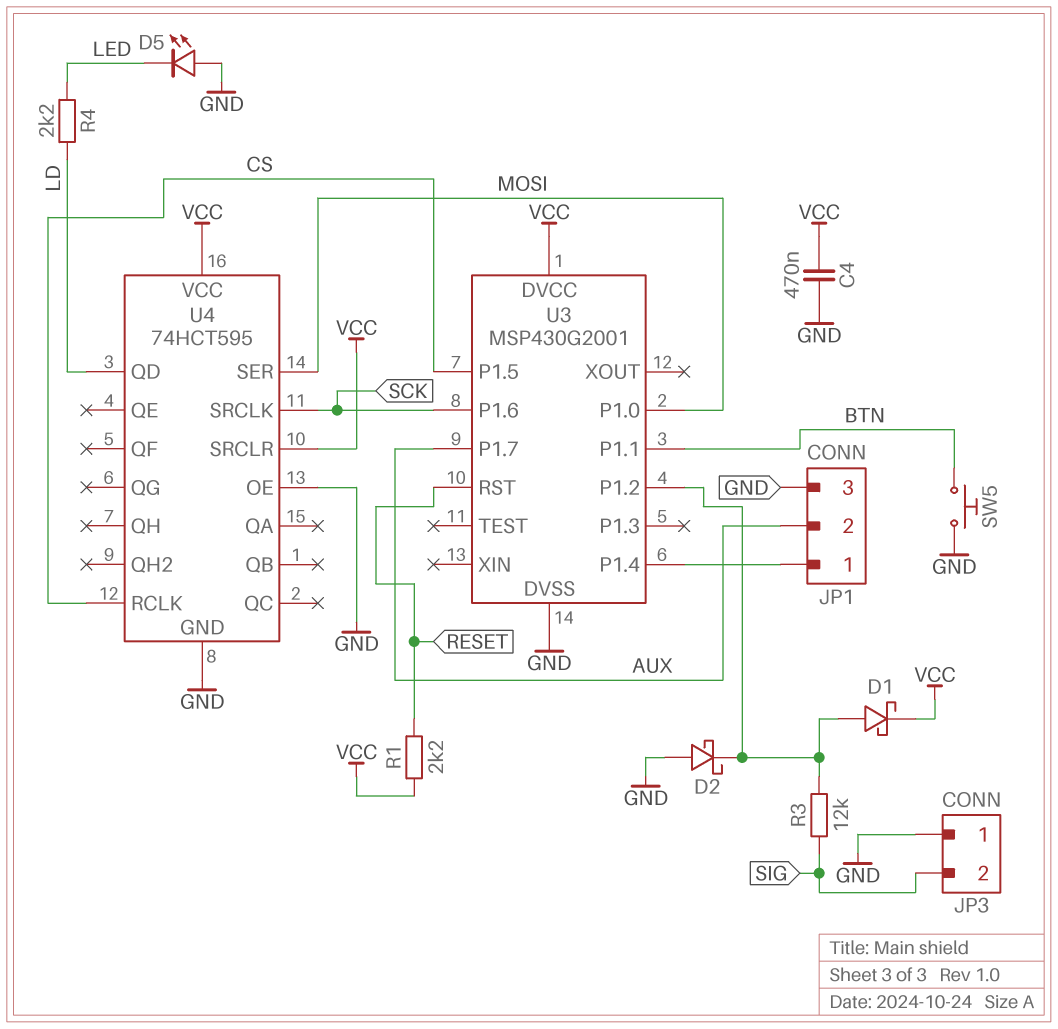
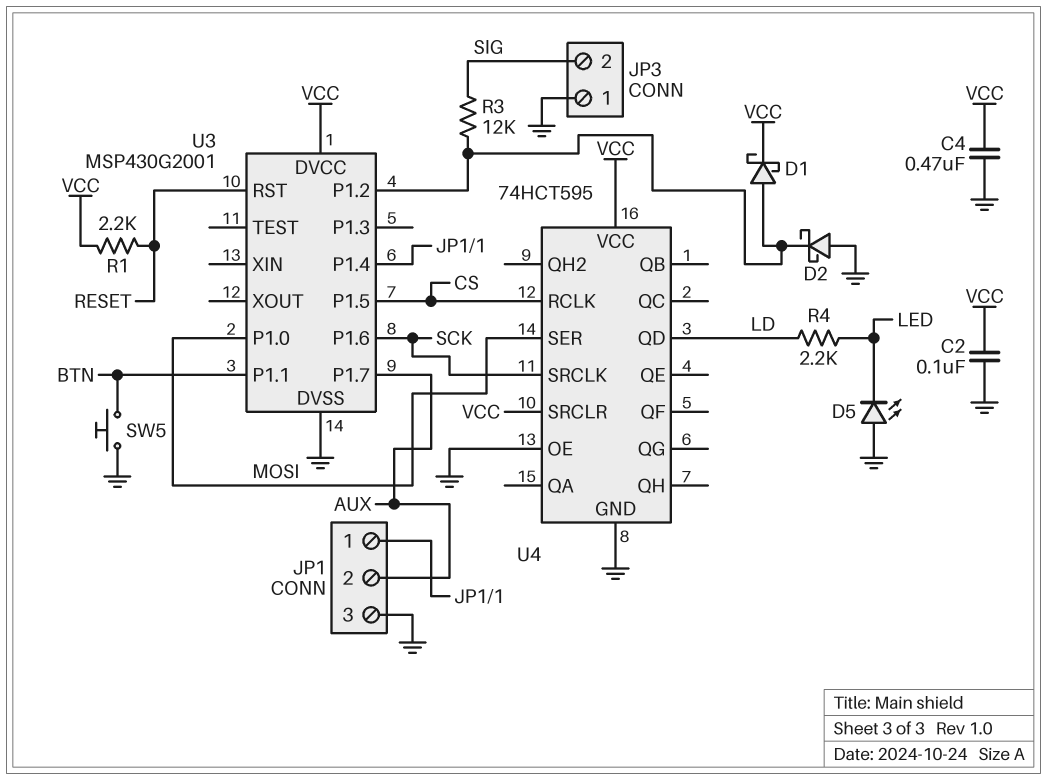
C2: none -> 100nF (GND, VCC)

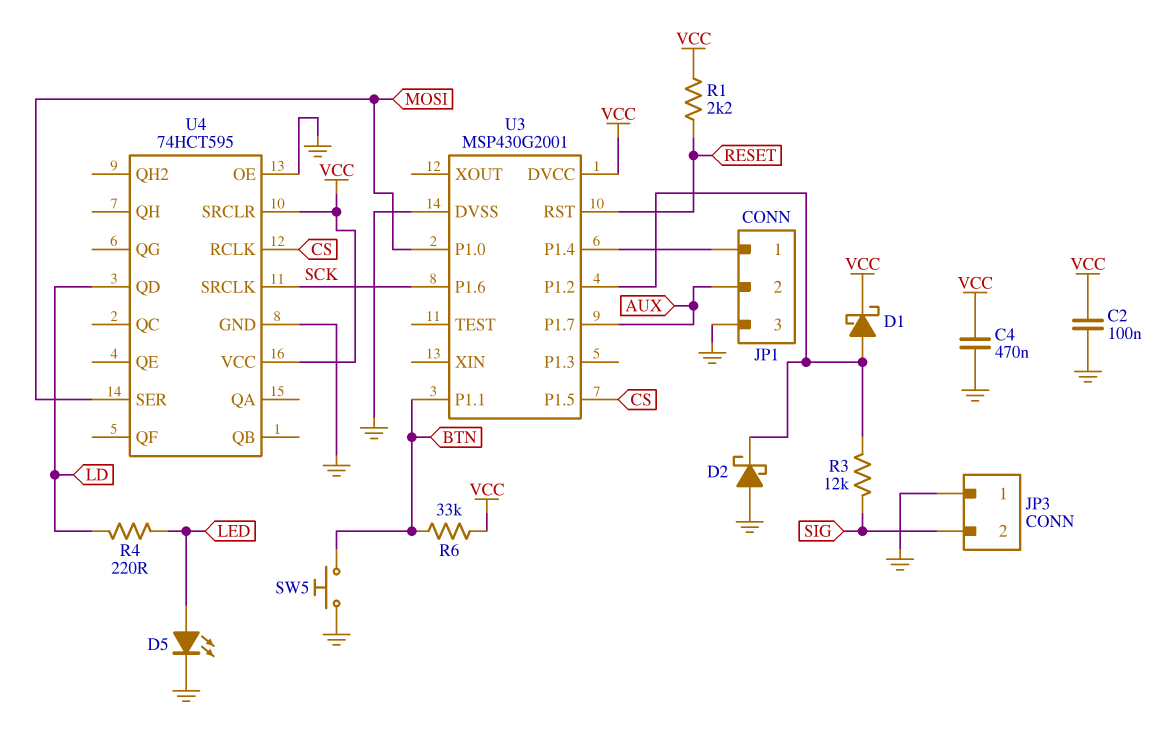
D5: LED (A GND, K LED) -> LED (A LED, K GND)
R4: 2.2k (LD, LED) -> 220 (LD, LED)
R6: none -> 33k (BTN, VCC)

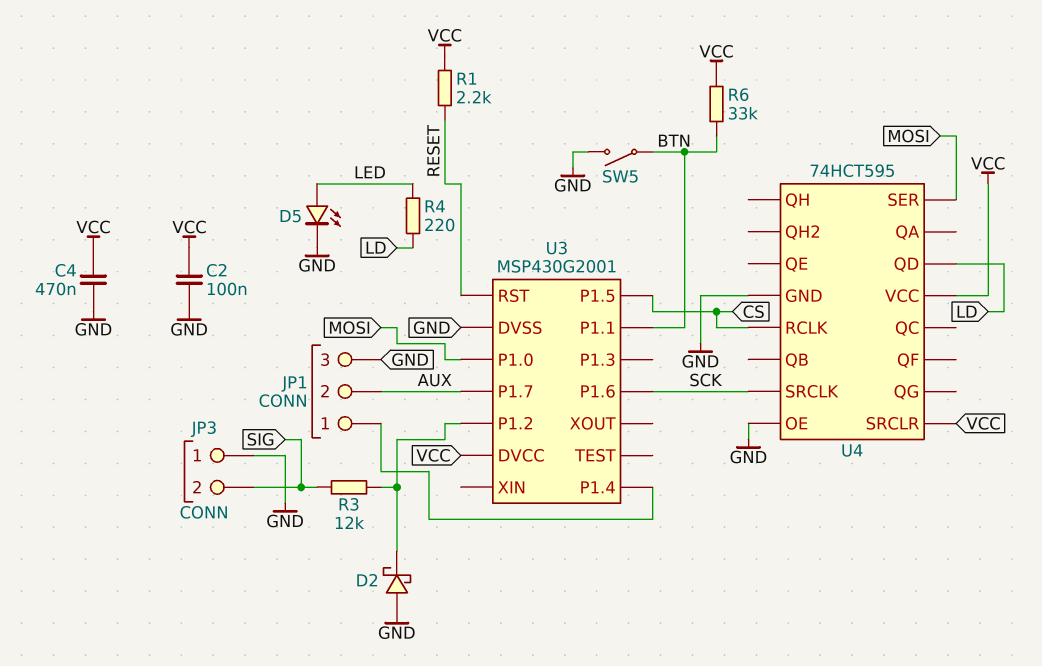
D1: schottky (A U3/P1.2, K VCC) -> none
SW5: button (BTN, GND) -> switch (BTN, GND)

